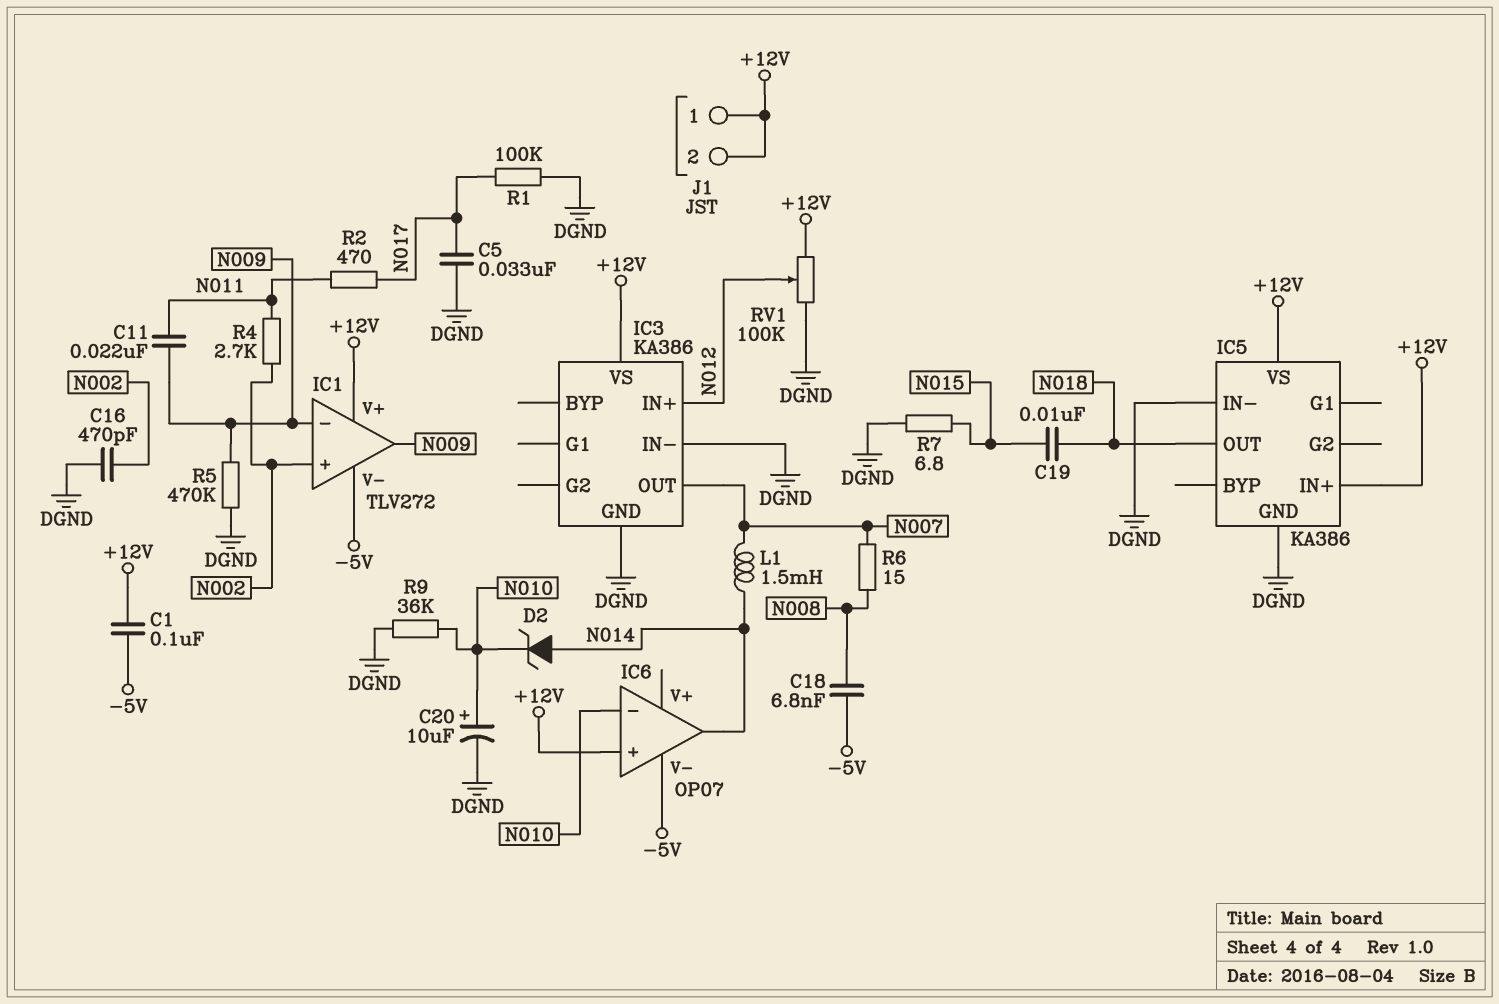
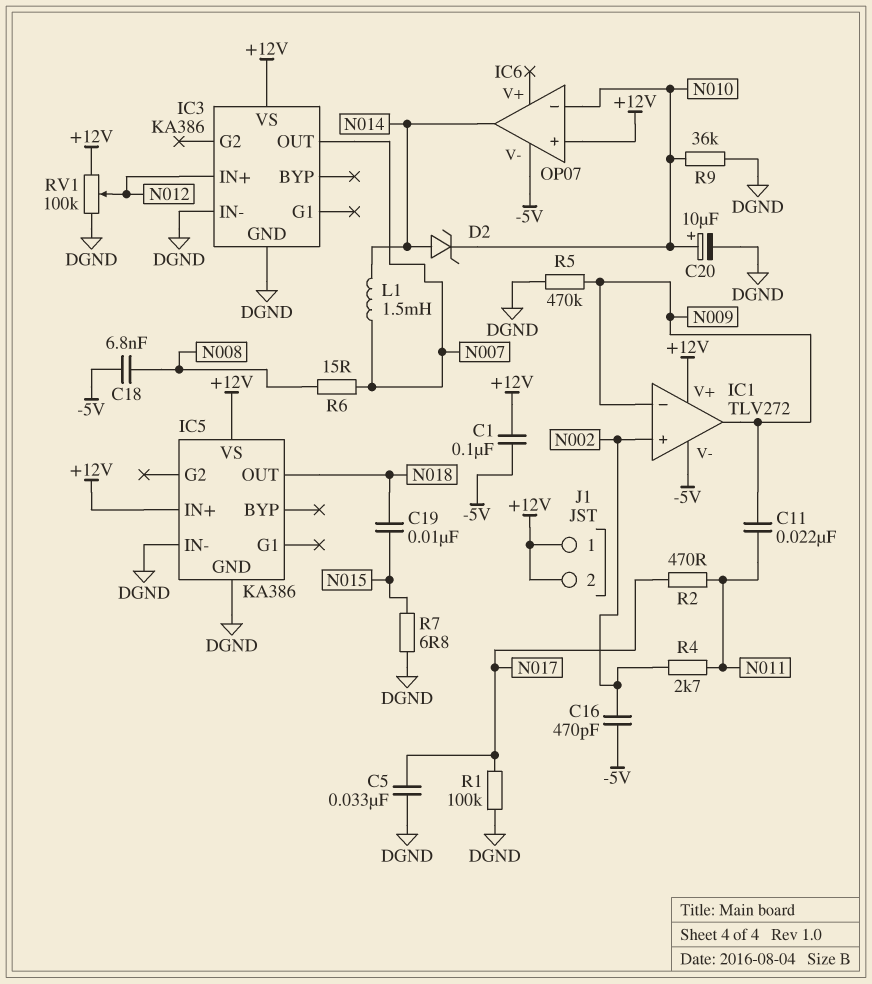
C16: 470pF (DGND, N002) -> 470pF (-5V, N002)

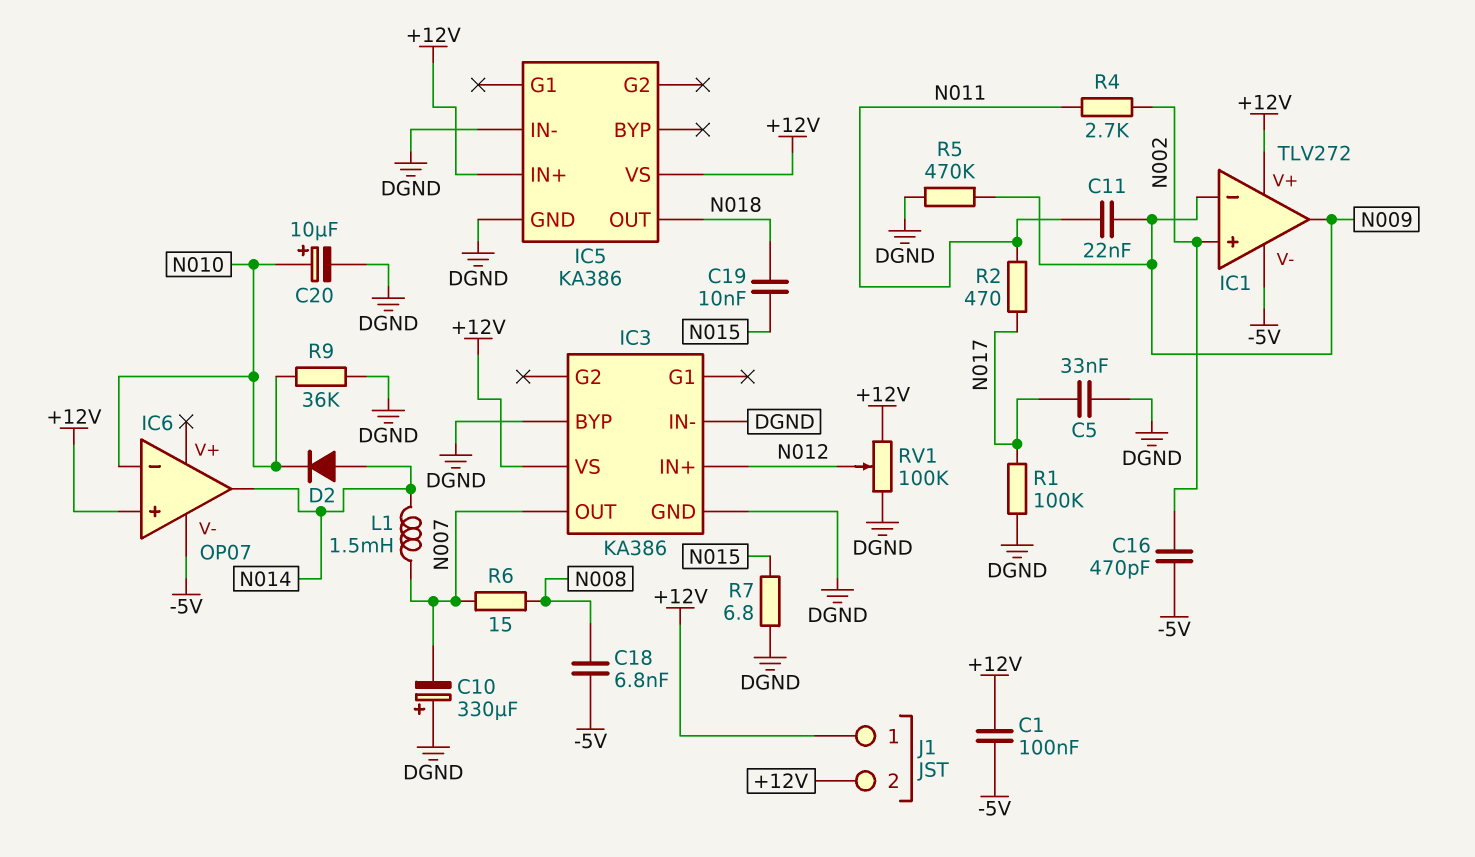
C10: none -> 330uF (plus DGND, minus N007)
D2: zener (A N014, K N010) -> diode (A N014, K N010)
IC3 pin BYP: none -> DGND

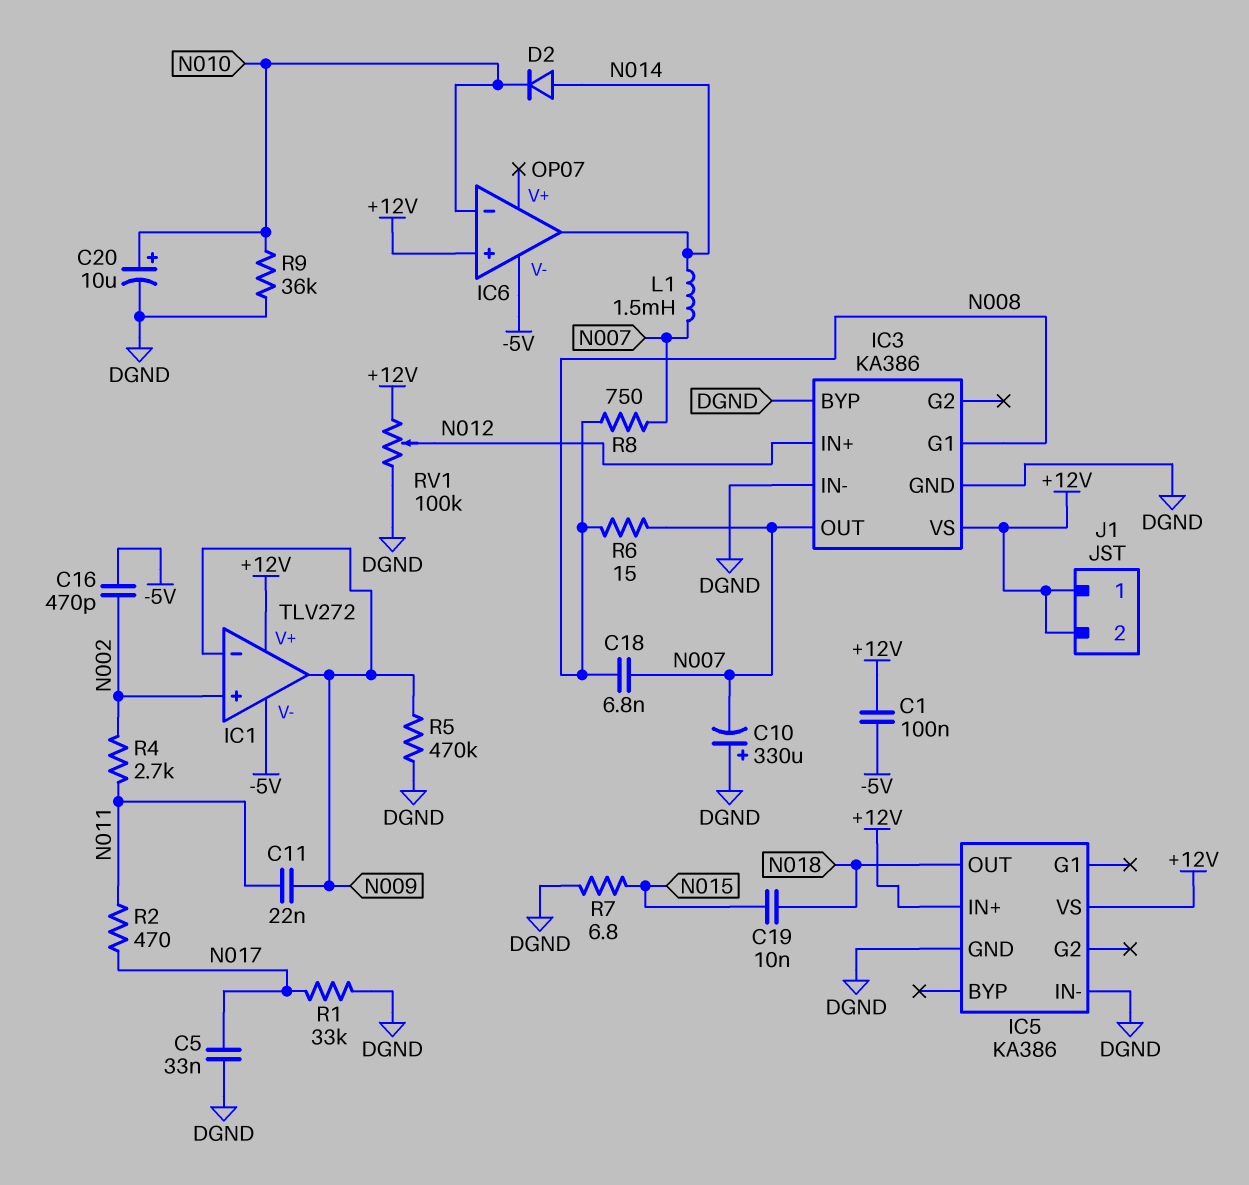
C18: 6.8nF (-5V, N008) -> 6.8nF (N007, N008)
IC3 pin G1: none -> N008
R1: 100k (DGND, N017) -> 33k (DGND, N017)
R8: none -> 750 (N007, N008)

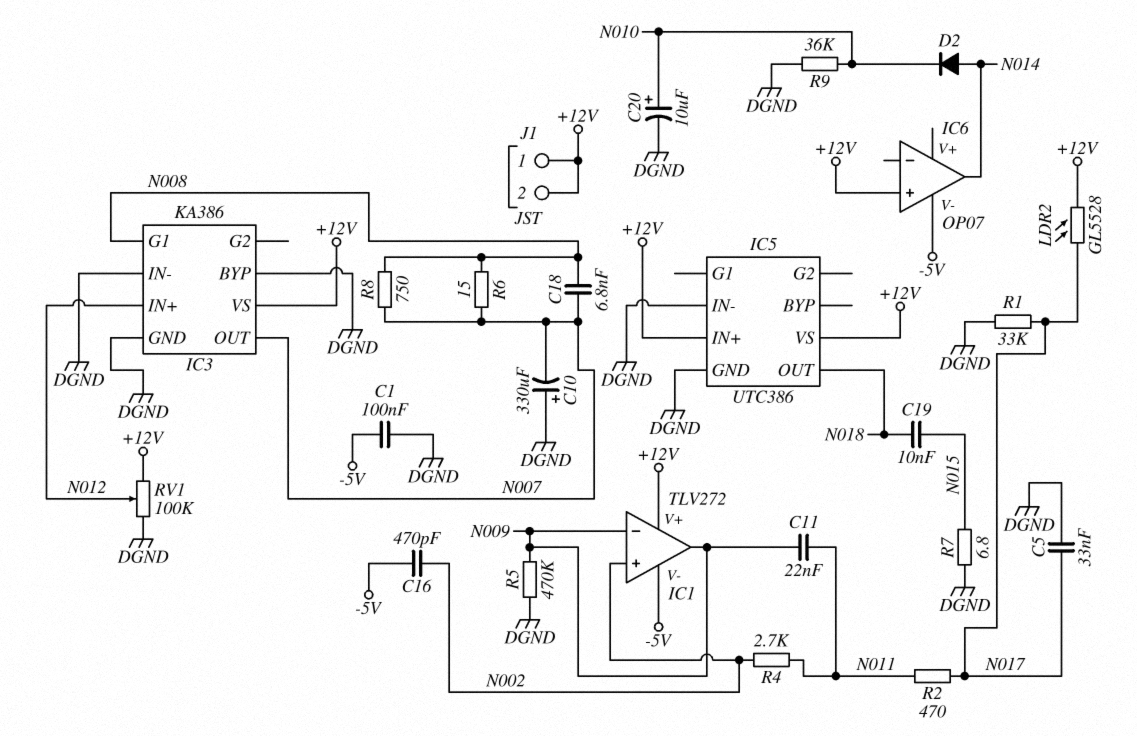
C1: 100nF (+12V, -5V) -> 100nF (-5V, DGND)
IC5: KA386 -> UTC386
IC6 pin in-: N010 -> none
L1: 1.5mH (N007, N014) -> none
LDR2: none -> GL5528 (+12V, N017)

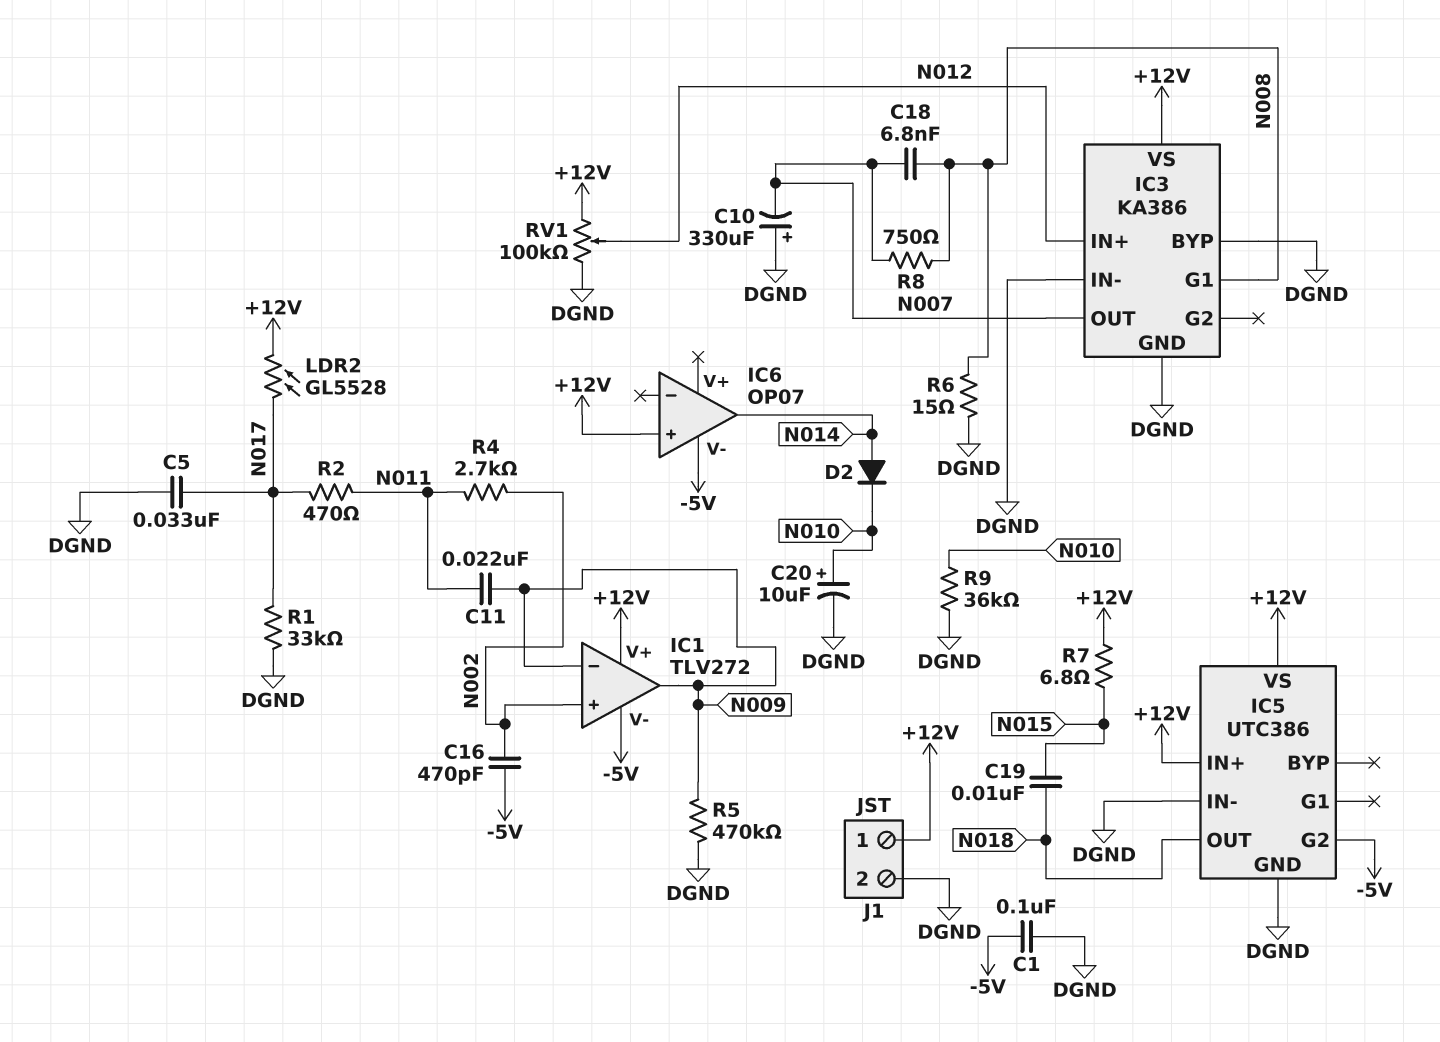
IC5 pin G2: none -> -5V
J1 pin 2: +12V -> DGND
R6: 15 (N007, N008) -> 15 (DGND, N008)
R7: 6.8 (DGND, N015) -> 6.8 (+12V, N015)

